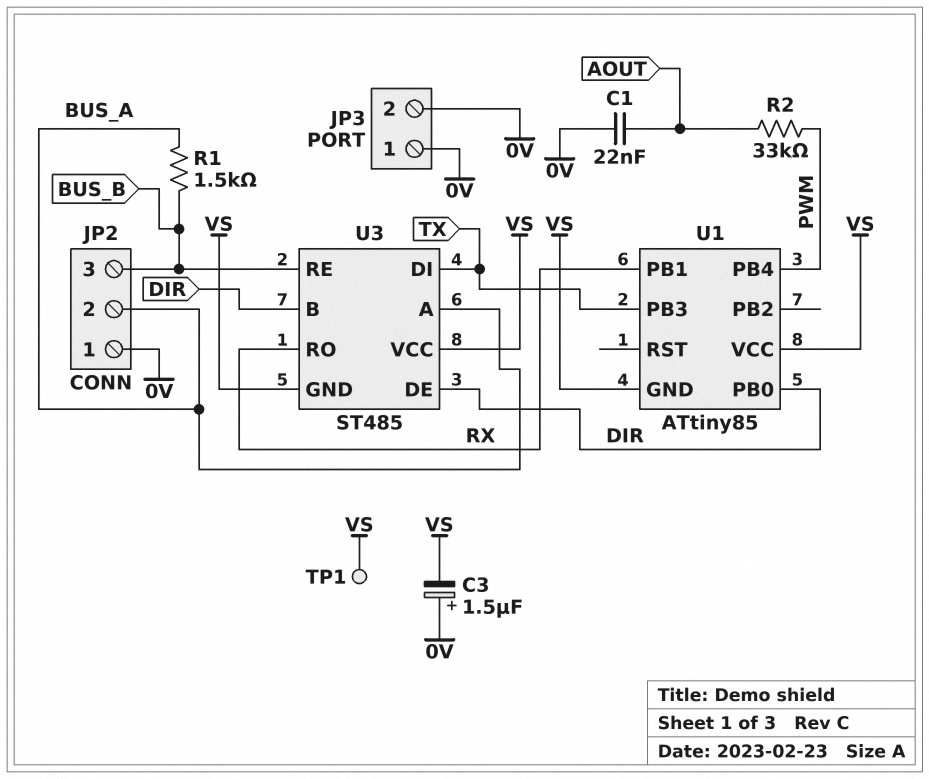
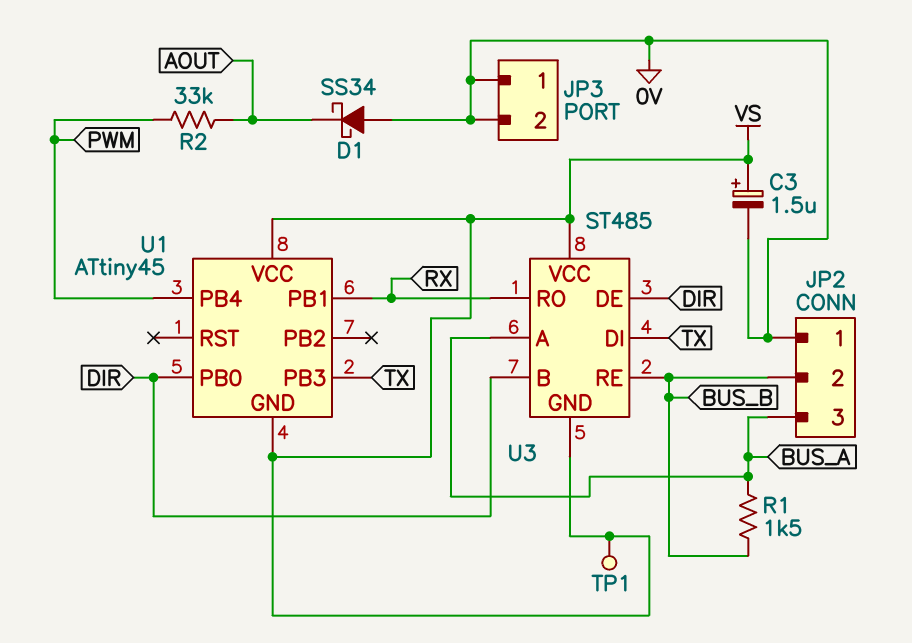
C1: 22nF (0V, AOUT) -> none
C3: 1.5uF (plus 0V, minus VS) -> 1.5uF (plus VS, minus 0V)
D1: none -> schottky SS34 (A 0V, K AOUT)
JP2 pin 2: BUS_A -> BUS_B
JP2 pin 3: BUS_B -> BUS_A
U1: ATtiny85 -> ATtiny45

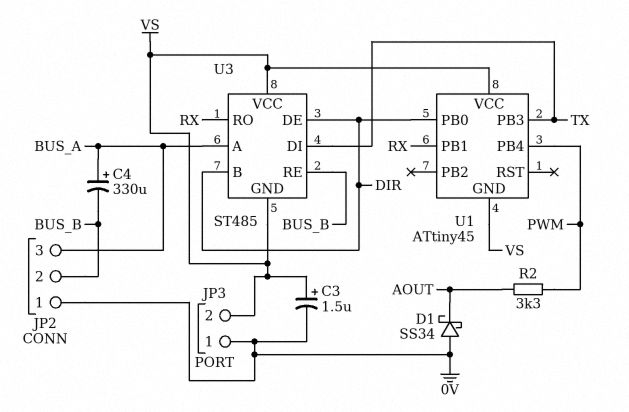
C4: none -> 330uF (plus BUS_A, minus BUS_B)
JP3 pin 2: 0V -> VS
R1: 1.5k (BUS_A, BUS_B) -> none
R2: 33k (AOUT, PWM) -> 3.3k (AOUT, PWM)
TP1: test point (VS) -> none

